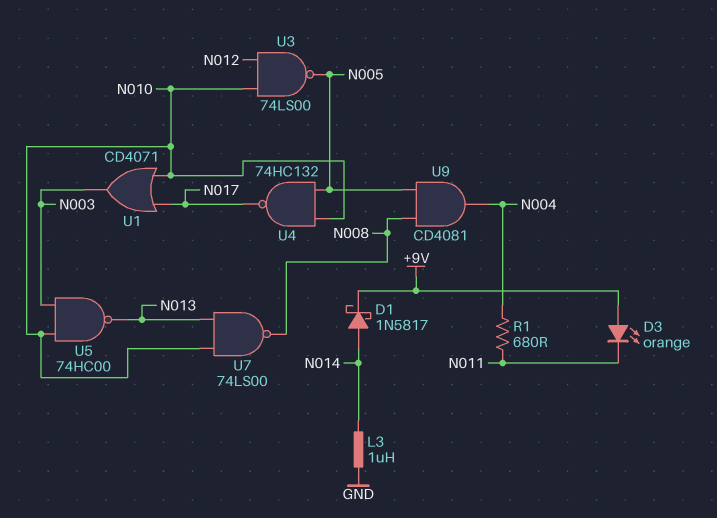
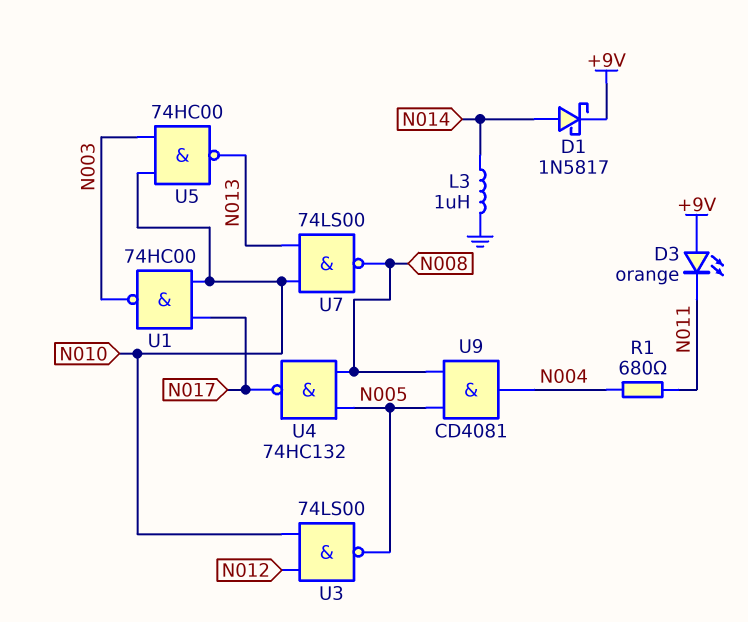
U1: OR CD4071 (in N010, in N017, out N003) -> NAND 74HC00 (in N010, in N017, out N003)
U4: NAND 74HC132 (in N005, in N010, out N017) -> NAND 74HC132 (in N005, in N008, out N017)

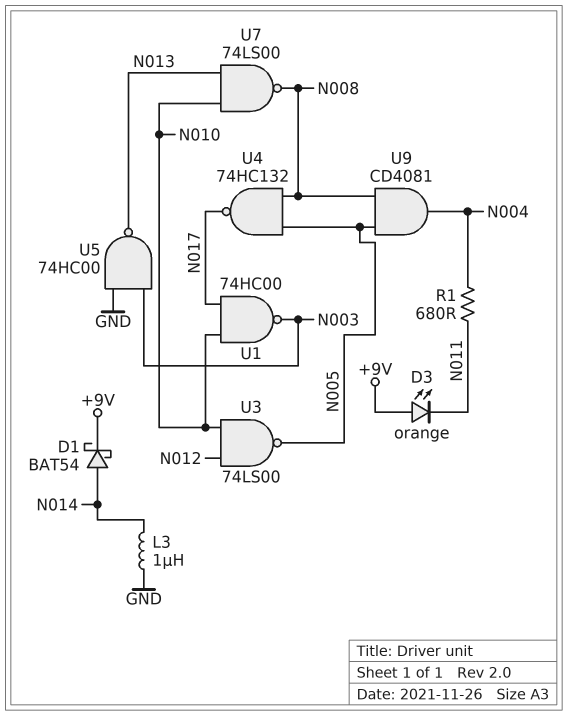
D1: schottky 1N5817 (A N014, K +9V) -> schottky BAT54 (A N014, K +9V)
U5: NAND 74HC00 (in N003, in N010, out N013) -> NAND 74HC00 (in GND, in N003, out N013)

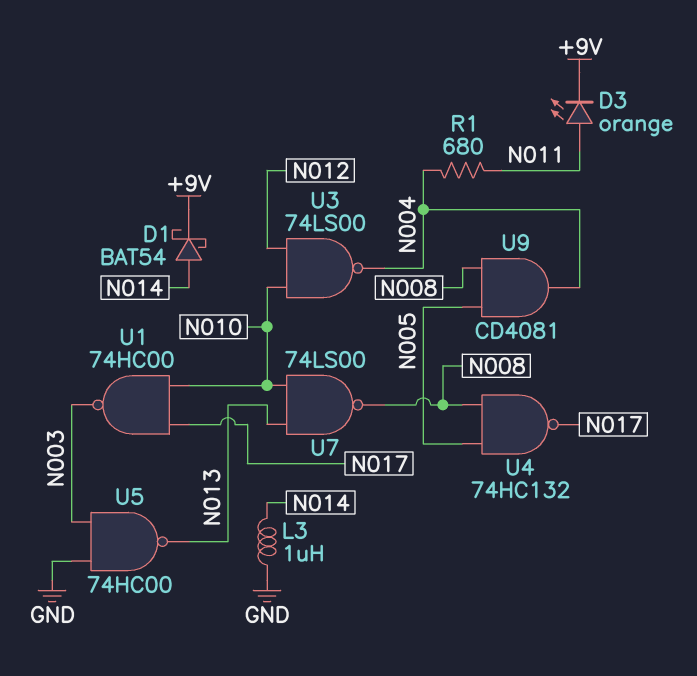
D3: LED orange (A +9V, K N011) -> LED orange (A N011, K +9V)
U3: NAND 74LS00 (in N010, in N012, out N005) -> NAND 74LS00 (in N010, in N012, out N004)

